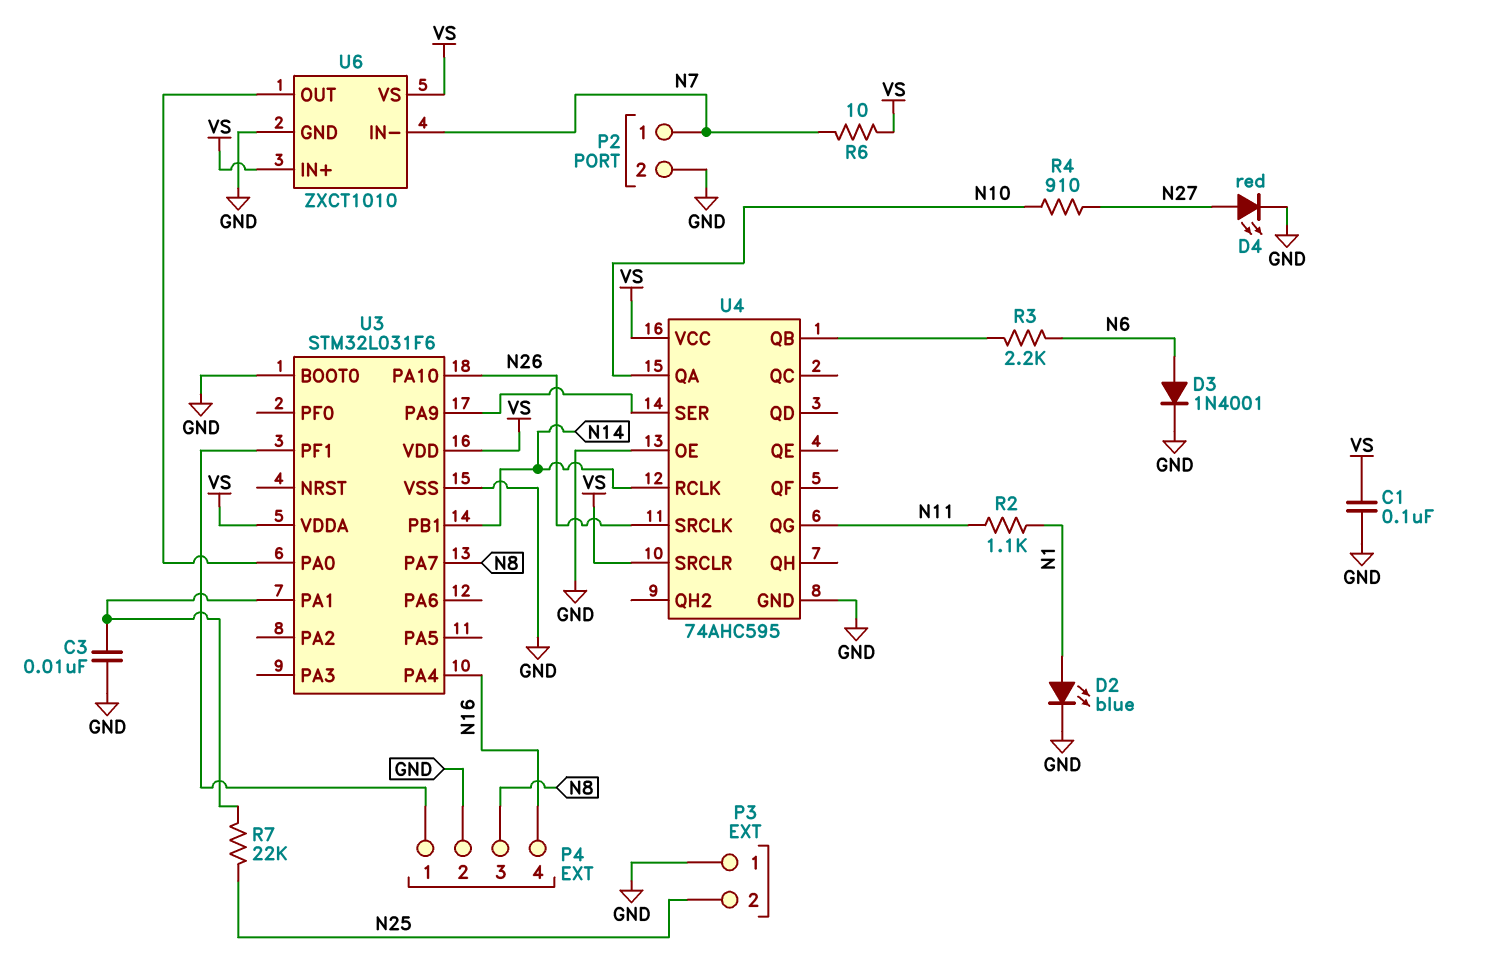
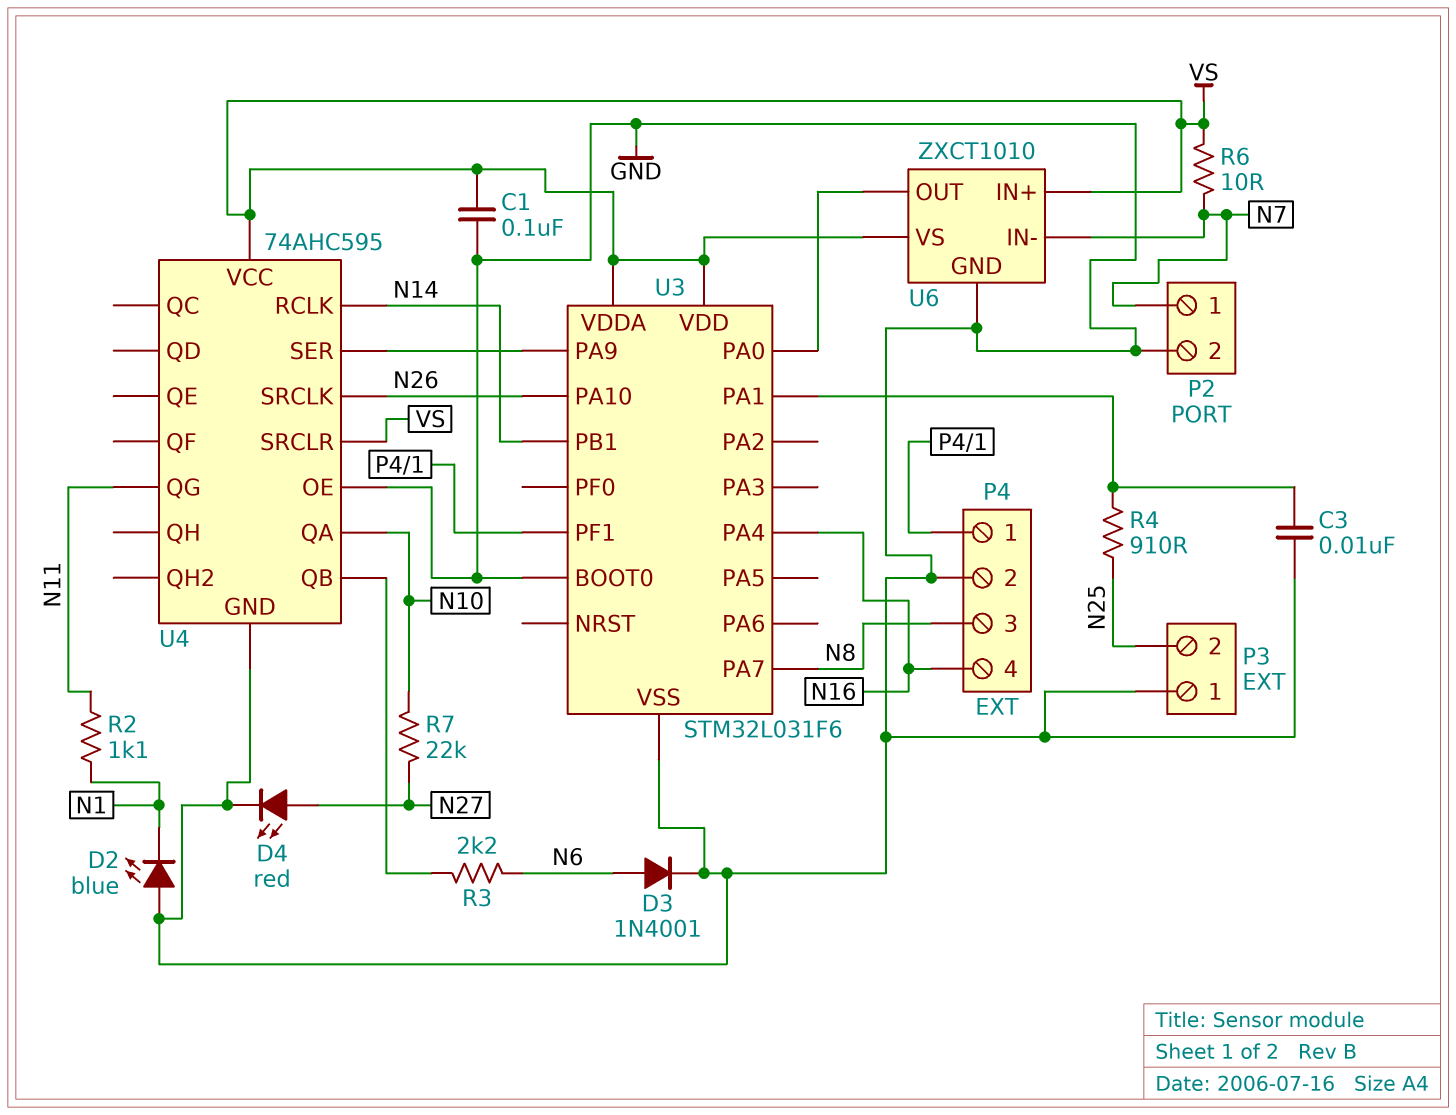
D2: LED blue (A N1, K GND) -> LED blue (A GND, K N1)
R4: 910 (N10, N27) -> 910 (N25, U3/PA1)
R7: 22k (N25, U3/PA1) -> 22k (N10, N27)

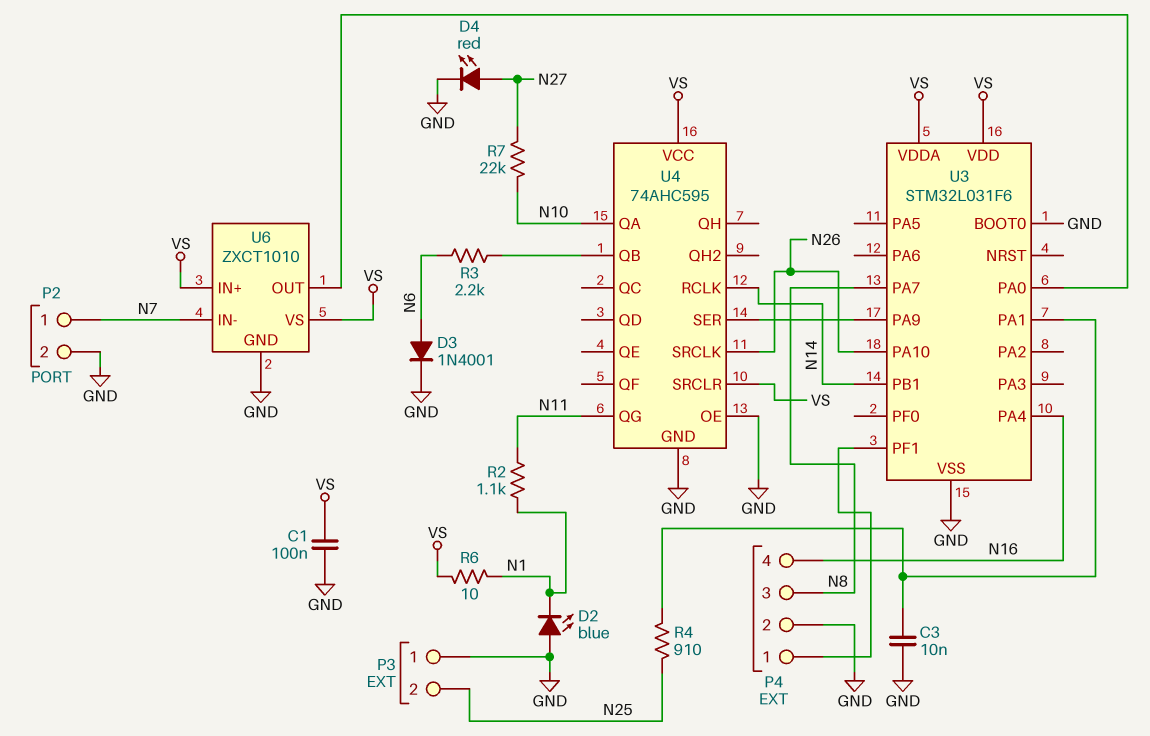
R6: 10 (N7, VS) -> 10 (N1, VS)

